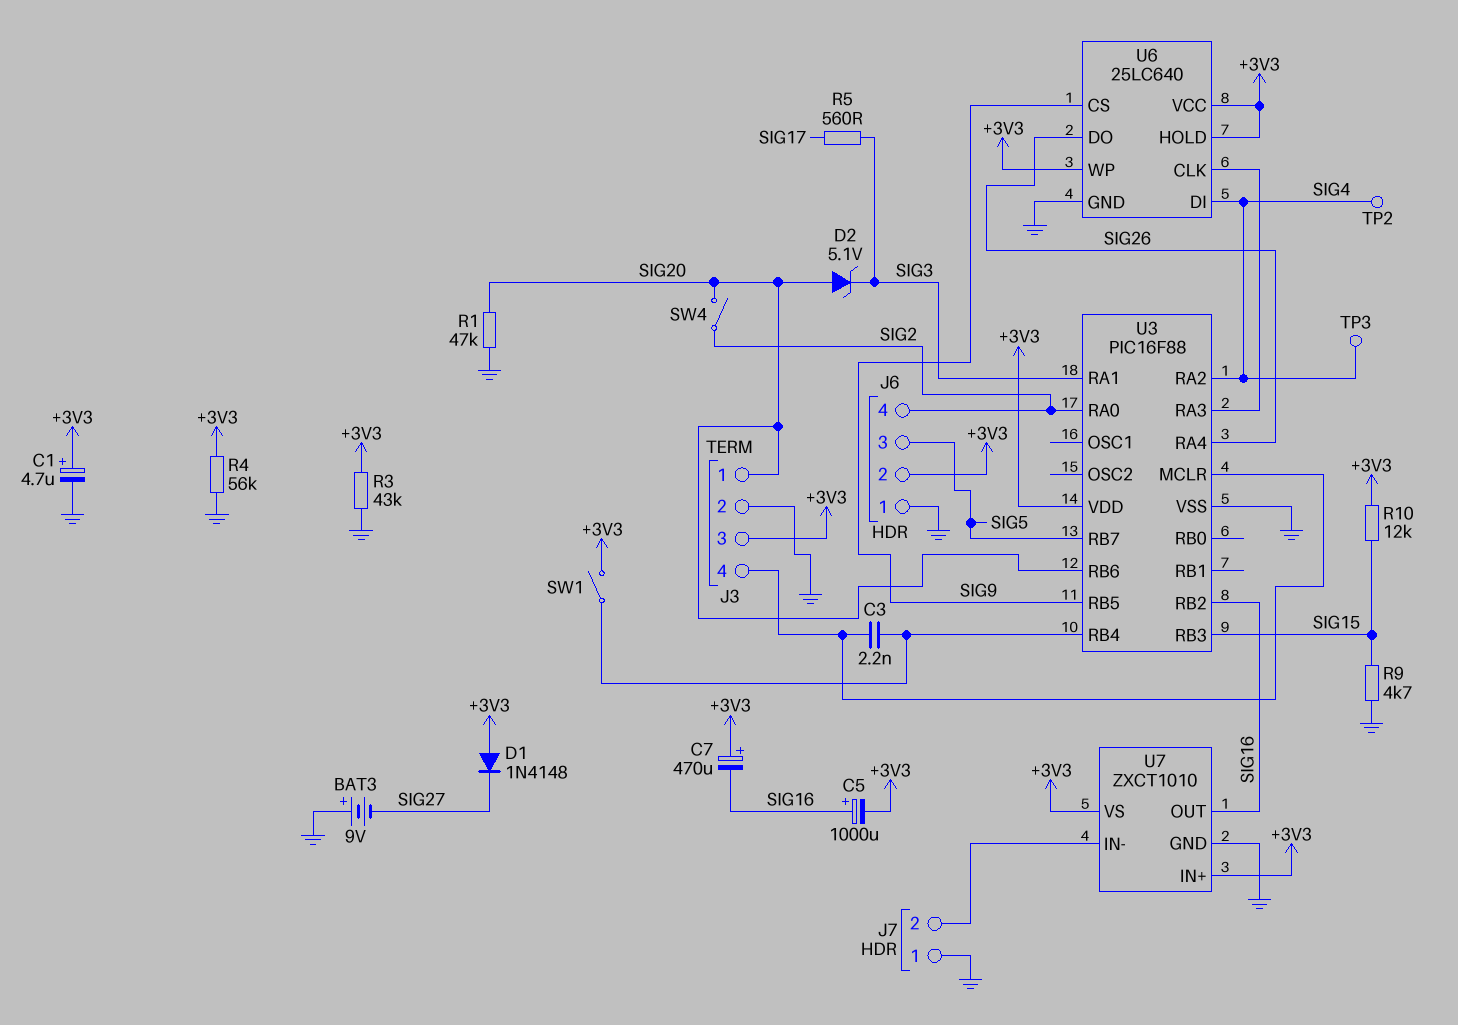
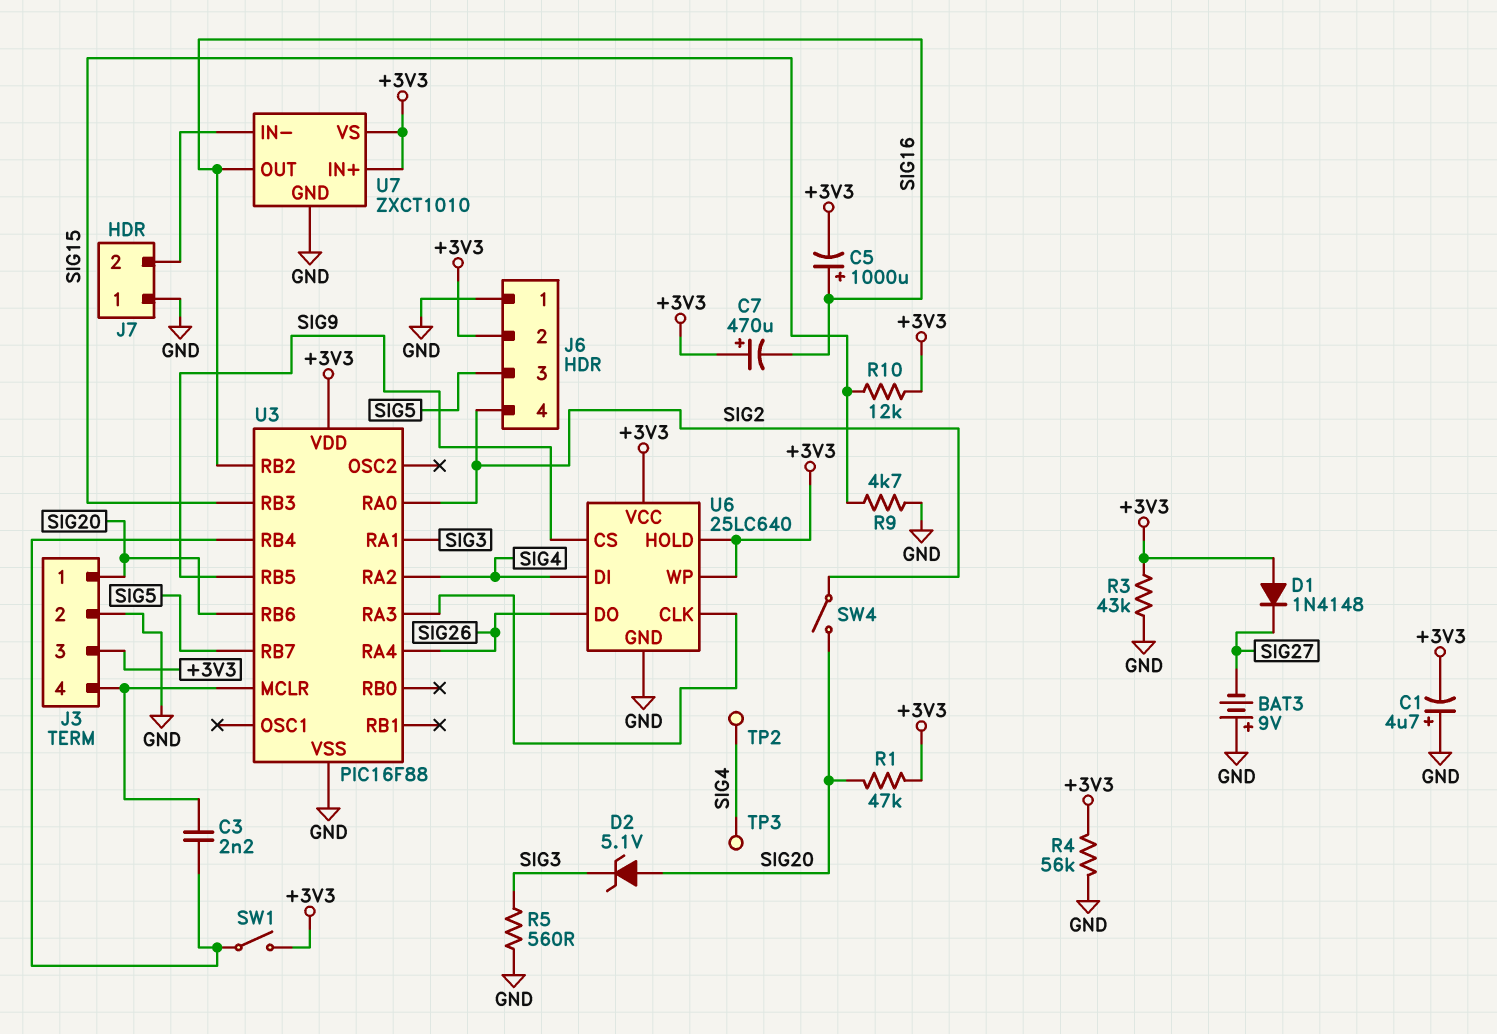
C1: 4.7uF (plus +3V3, minus GND) -> 4.7uF (plus GND, minus +3V3)
R1: 47k (GND, SIG20) -> 47k (+3V3, SIG20)
R5: 560 (SIG3, SIG17) -> 560 (GND, SIG3)

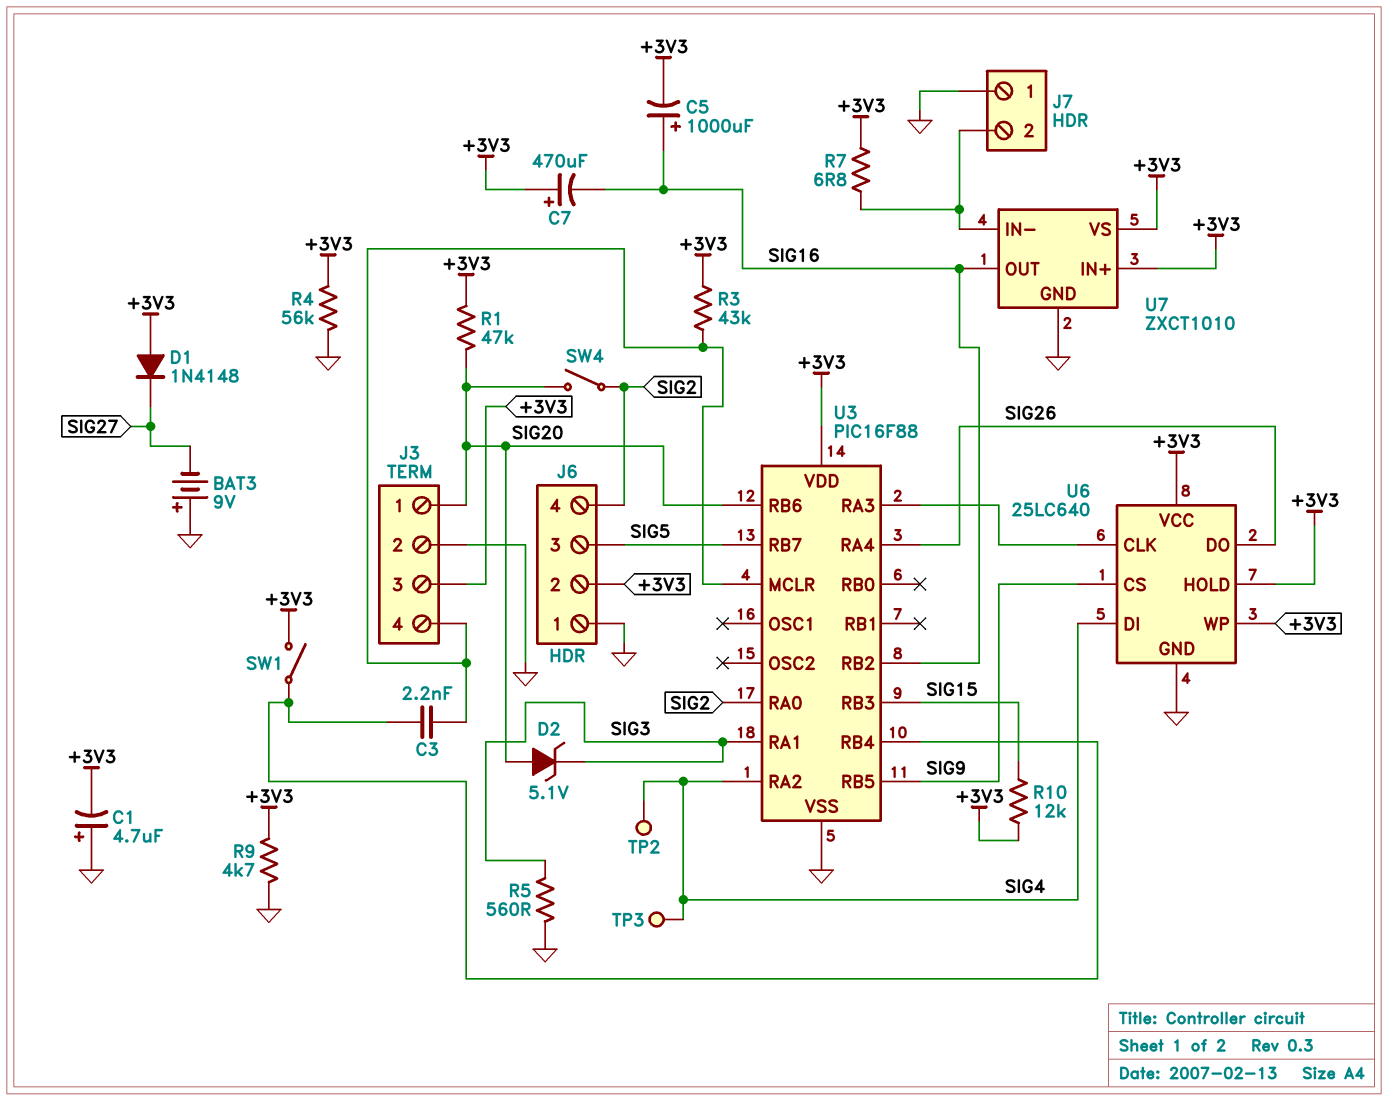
R3: 43k (+3V3, GND) -> 43k (+3V3, J3/4)
R7: none -> 6.8 (+3V3, J7/2)
R9: 4.7k (GND, SIG15) -> 4.7k (+3V3, GND)

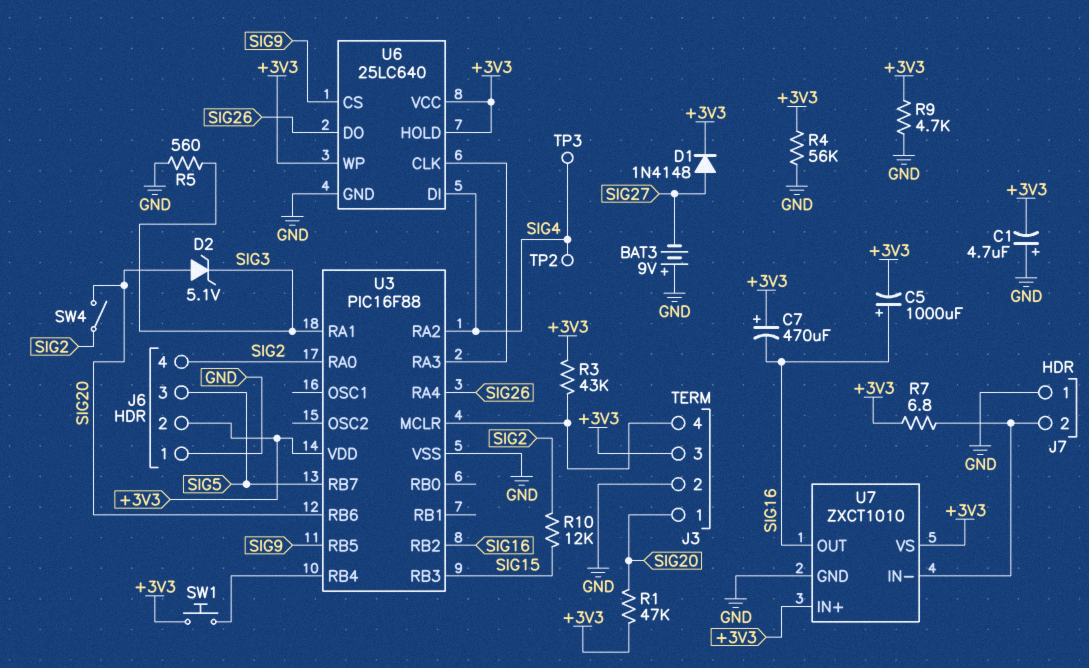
C3: 2.2nF (J3/4, U3/RB4) -> none
D1: diode 1N4148 (A +3V3, K SIG27) -> diode 1N4148 (A SIG27, K +3V3)
R10: 12k (+3V3, SIG15) -> 12k (SIG2, SIG15)
SW1: switch (+3V3, U3/RB4) -> button (+3V3, U3/RB4)

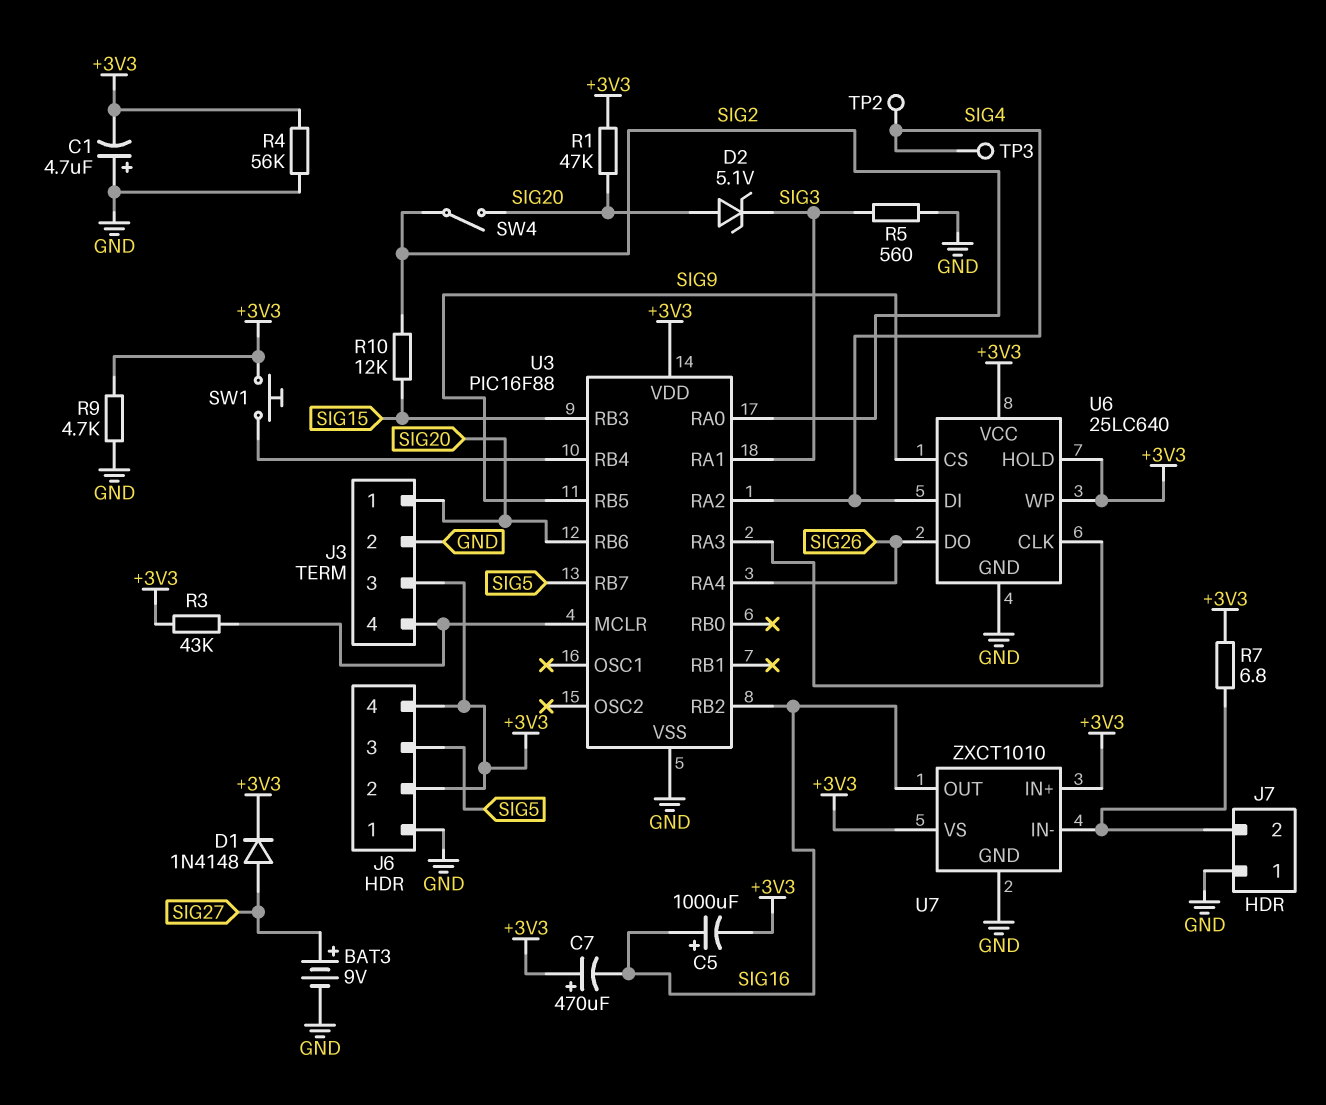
BAT3: 9V (plus GND, minus SIG27) -> 9V (plus SIG27, minus GND)
J6 pin 4: SIG2 -> +3V3

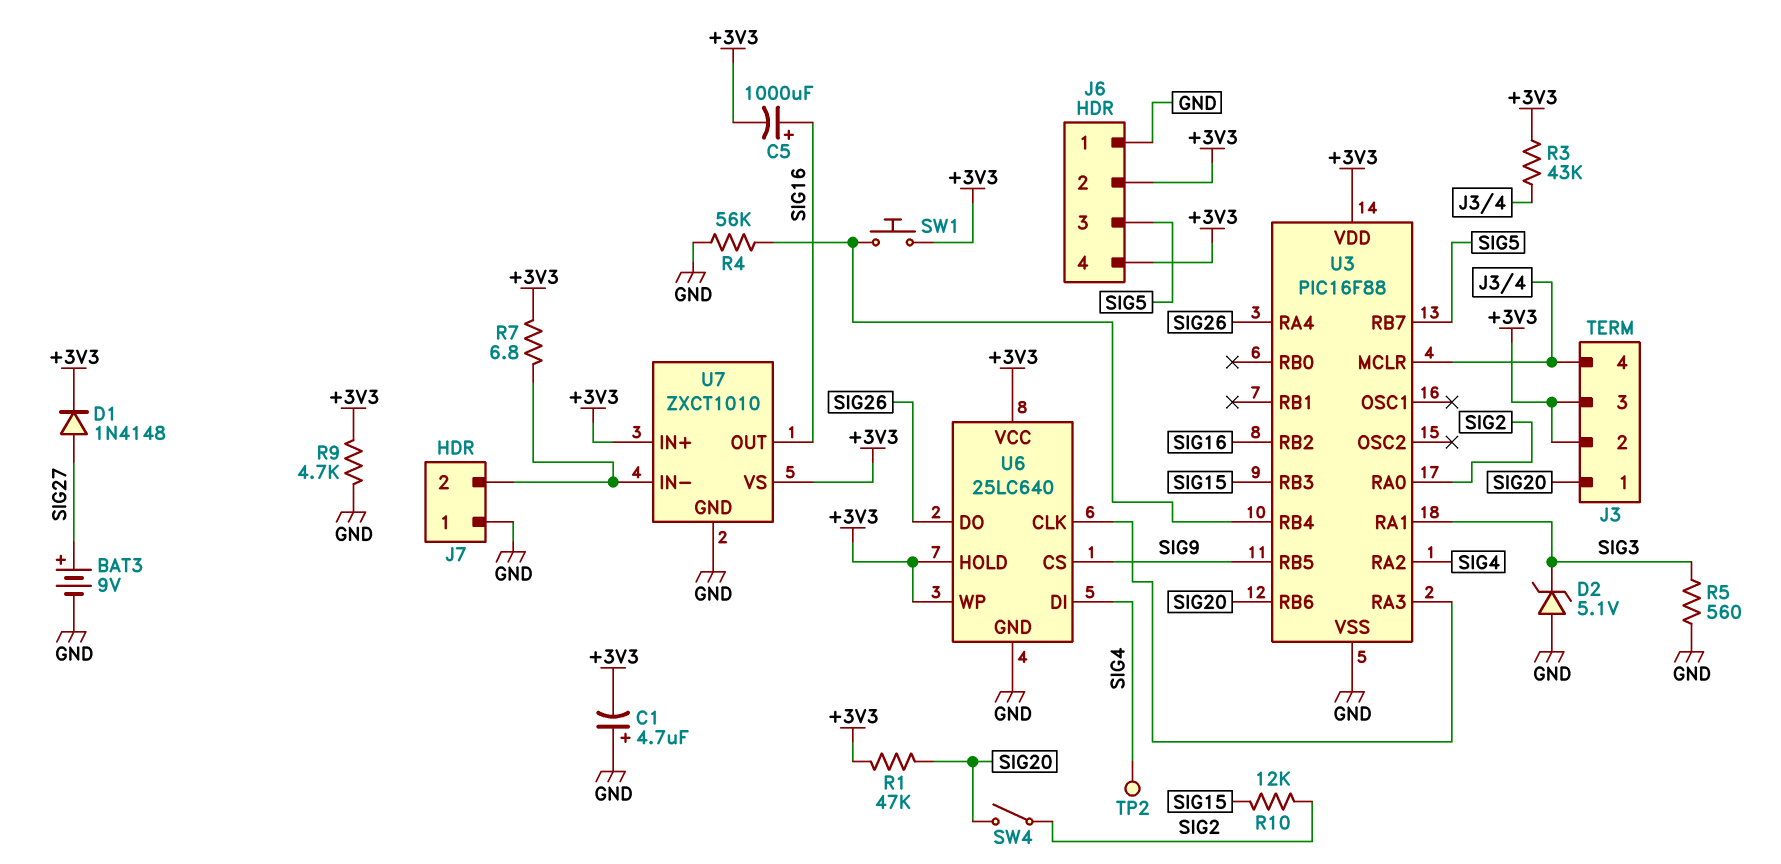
C7: 470uF (plus +3V3, minus SIG16) -> none
D2: zener 5.1V (A SIG20, K SIG3) -> zener 5.1V (A GND, K SIG3)
J3 pin 2: GND -> +3V3
R4: 56k (+3V3, GND) -> 56k (GND, U3/RB4)
TP3: test point (SIG4) -> none

